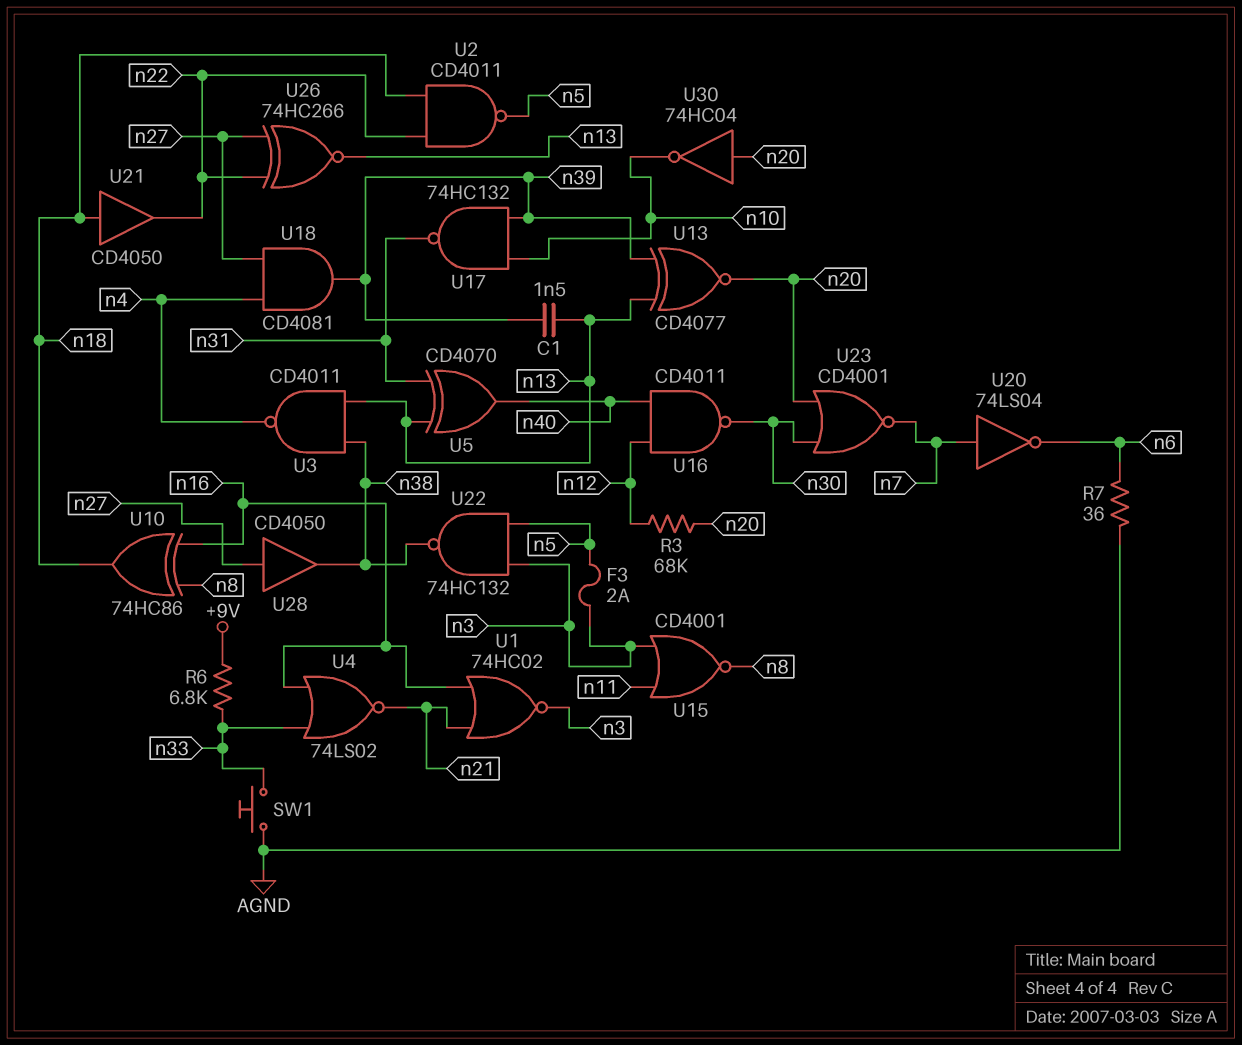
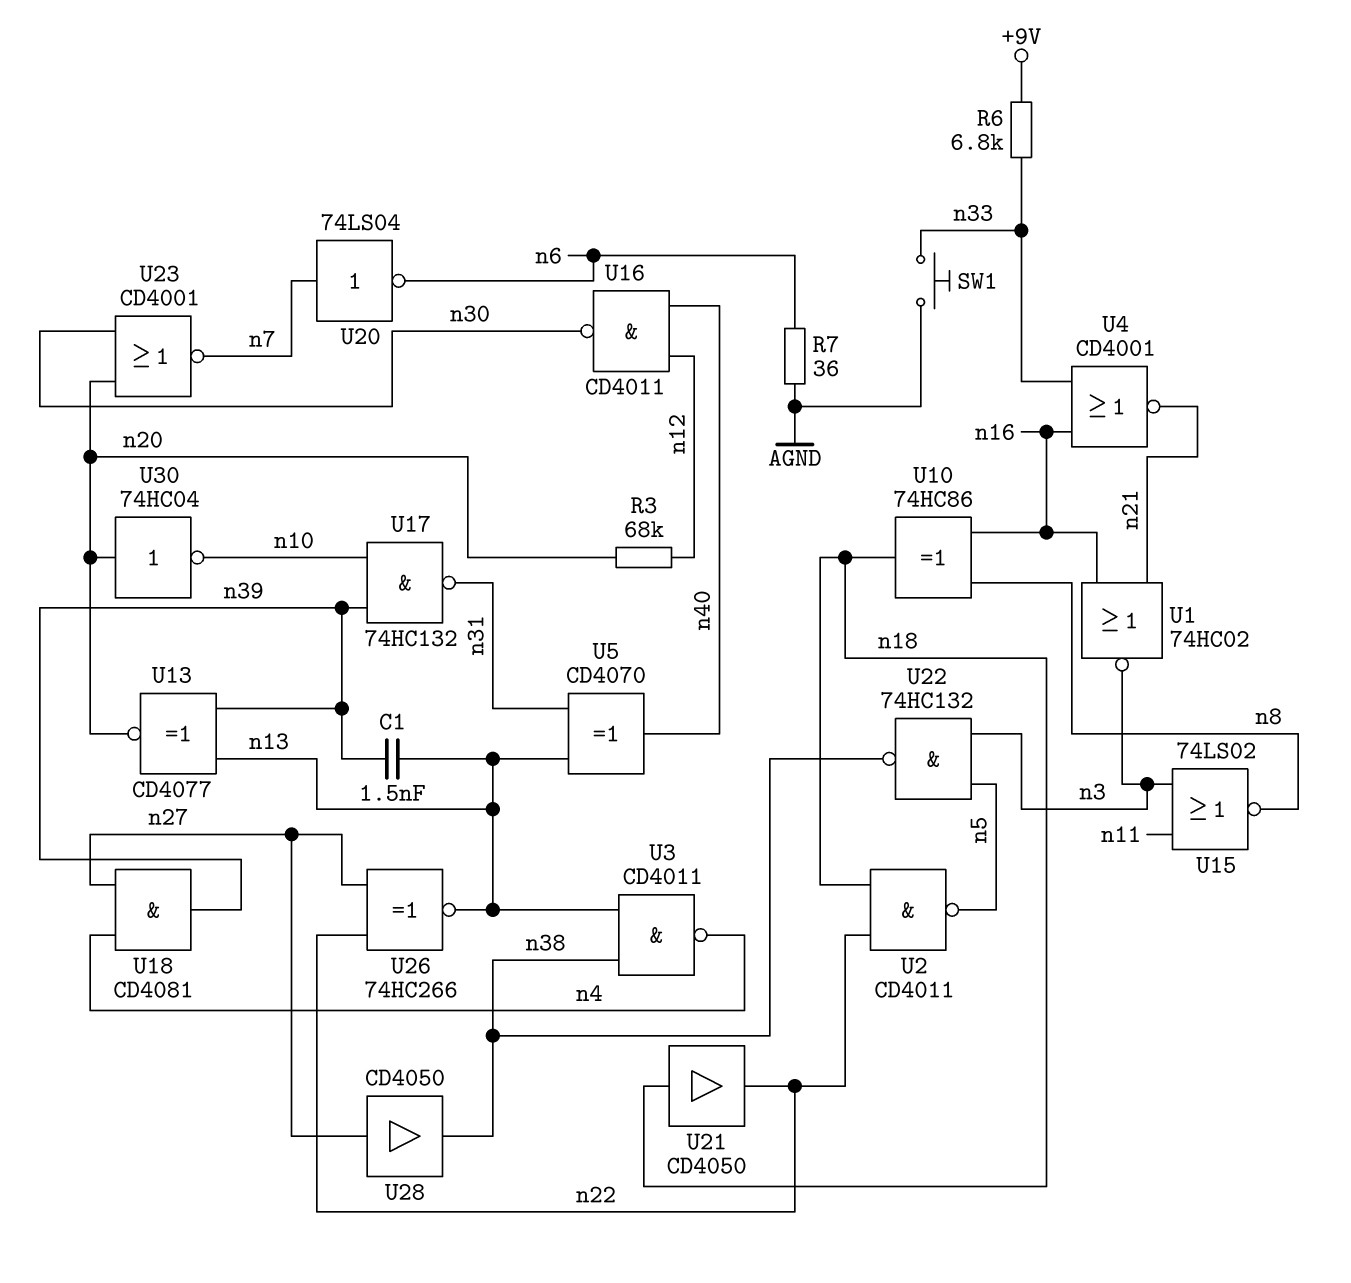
F3: 2A (n3, n5) -> none
U4: NOR 74LS02 (in n16, in n33, out n21) -> NOR CD4001 (in n16, in n33, out n21)
U15: NOR CD4001 (in n3, in n11, out n8) -> NOR 74LS02 (in n3, in n11, out n8)

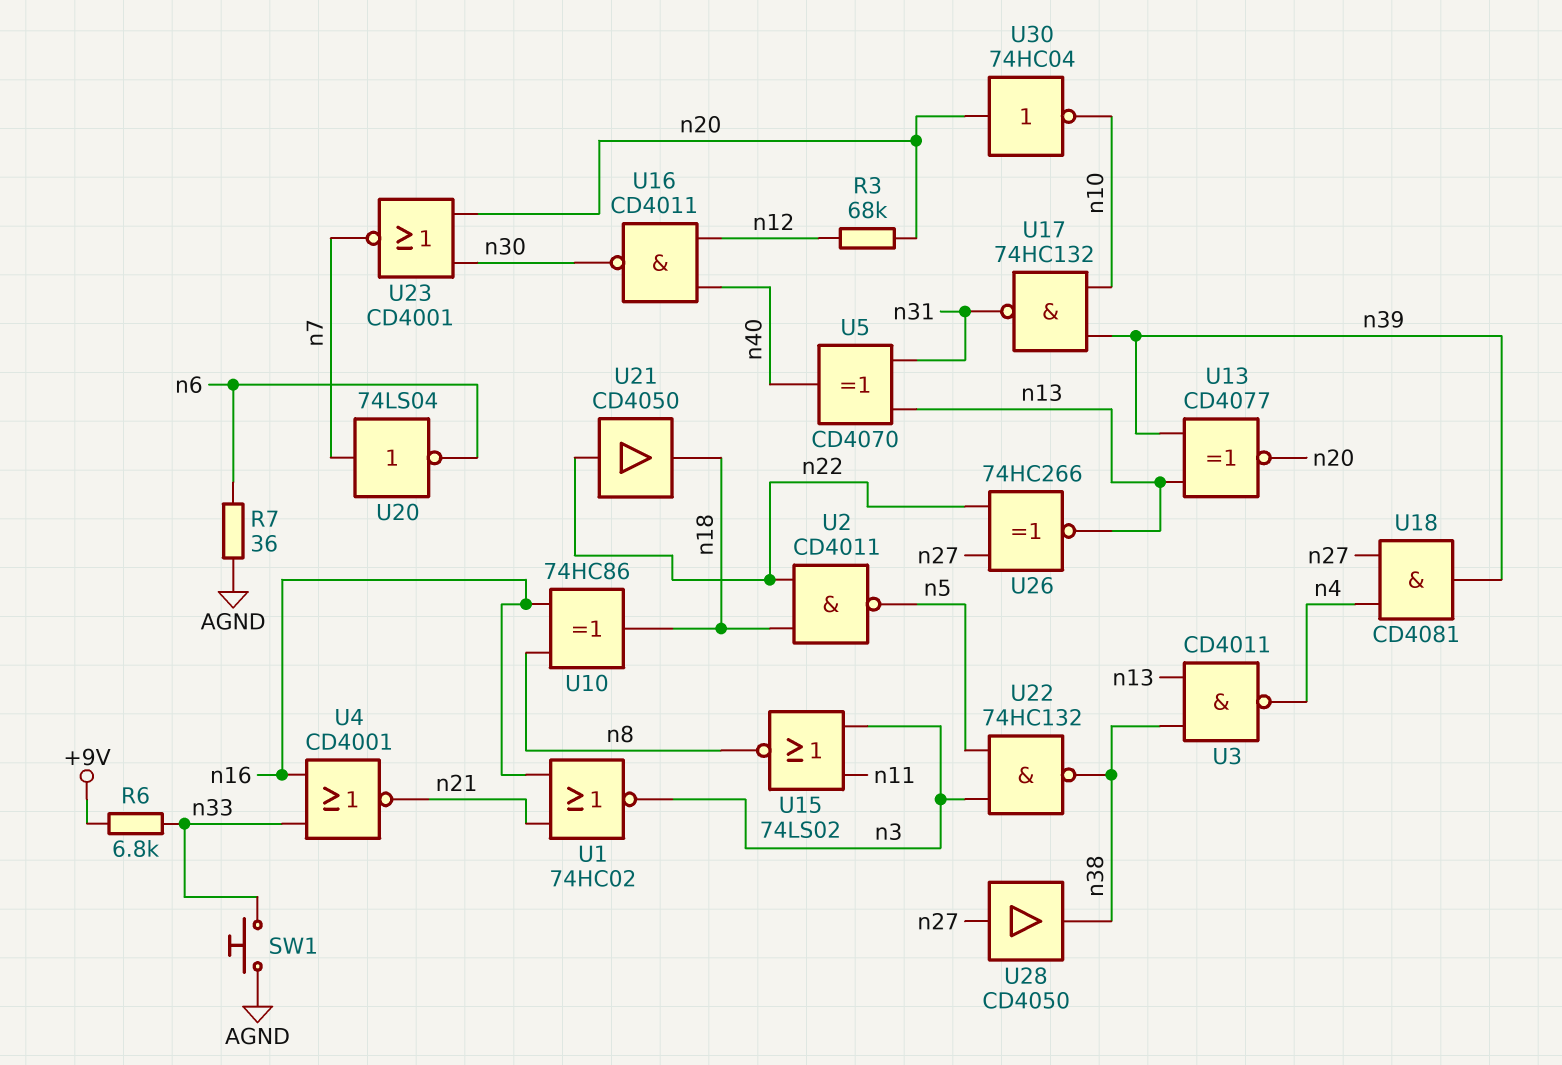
C1: 1.5nF (n13, n39) -> none
U21: buffer CD4050 (in n18, out n22) -> buffer CD4050 (in n22, out n18)

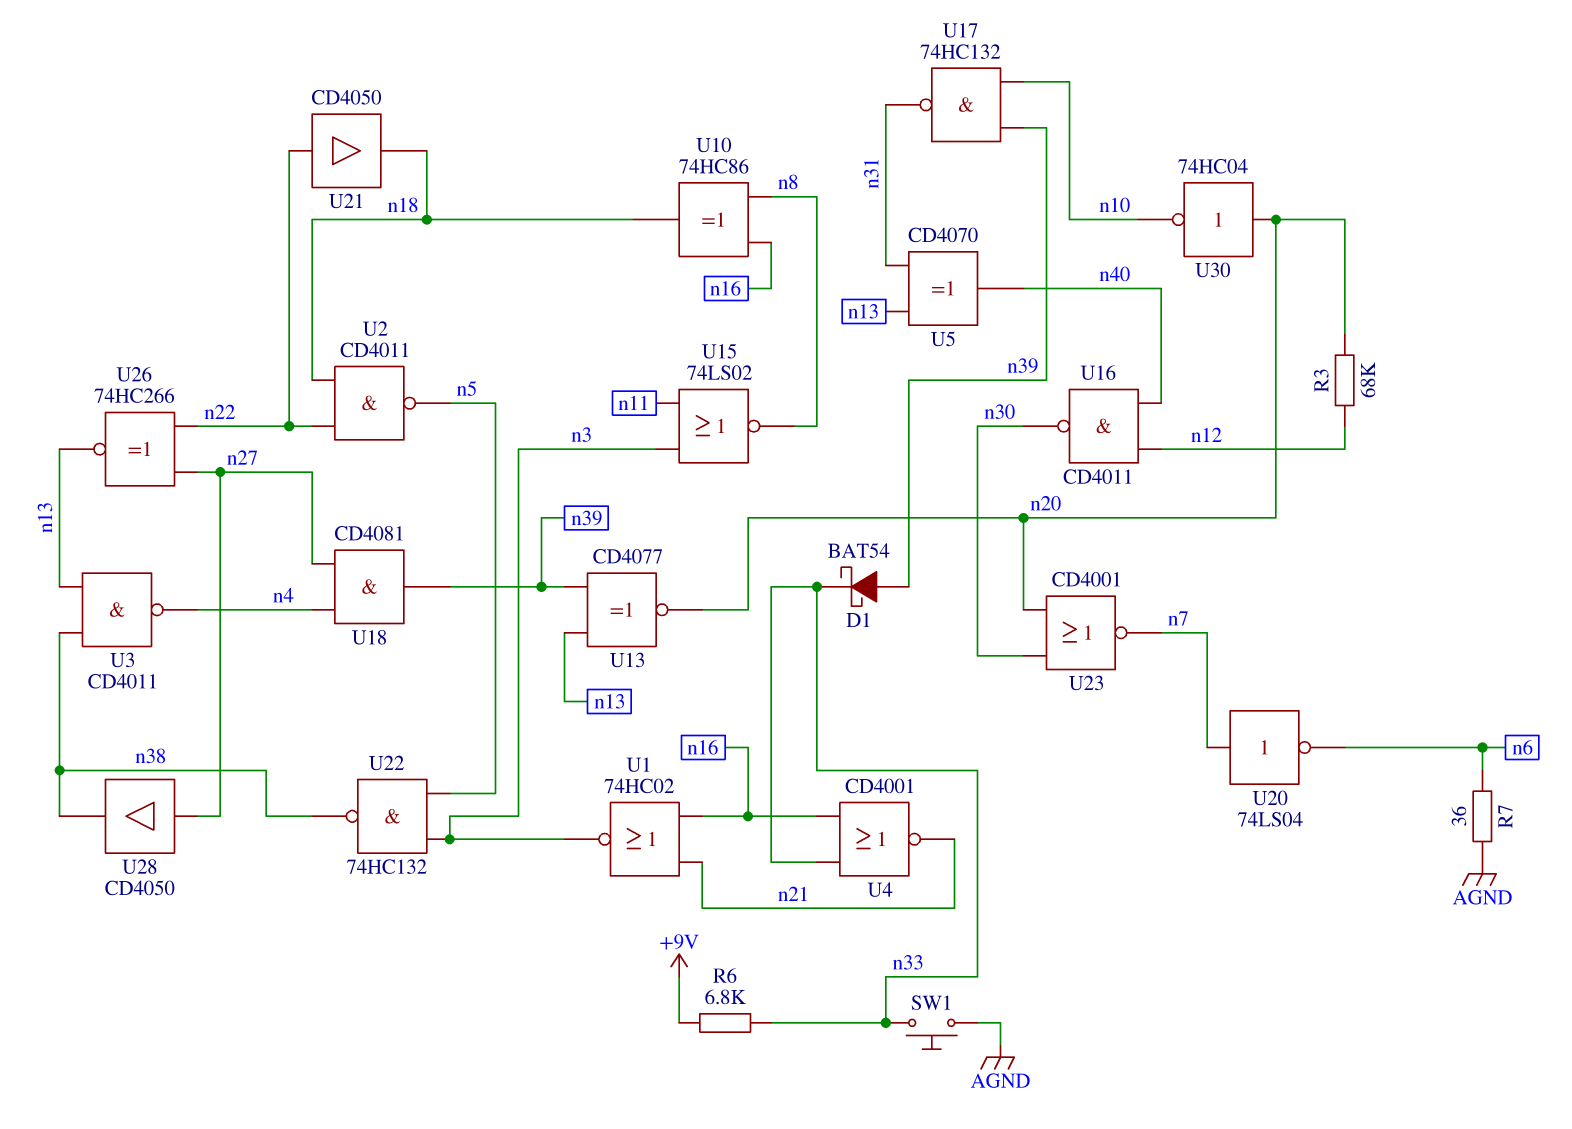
D1: none -> schottky BAT54 (A n39, K n33)

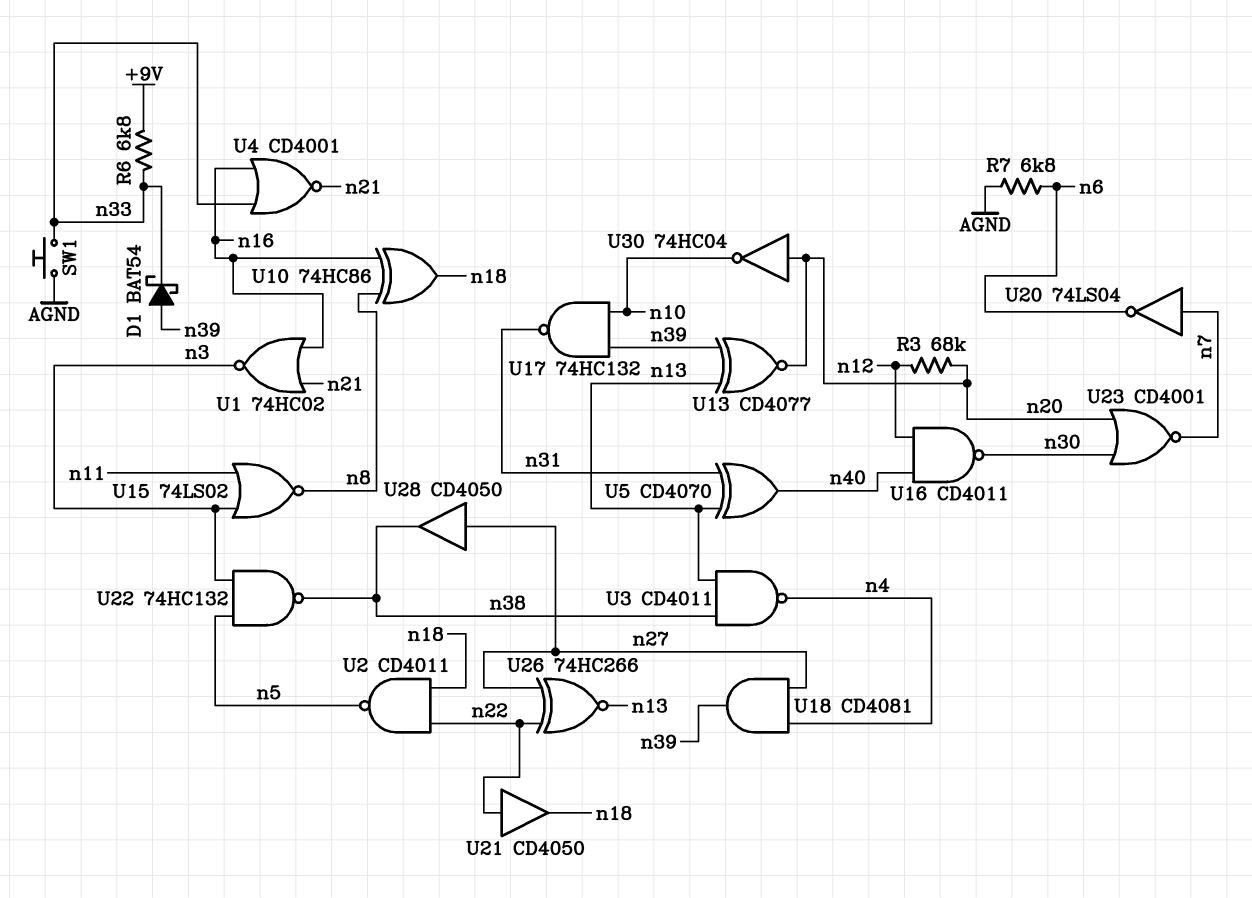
R7: 36 (AGND, n6) -> 6.8k (AGND, n6)

